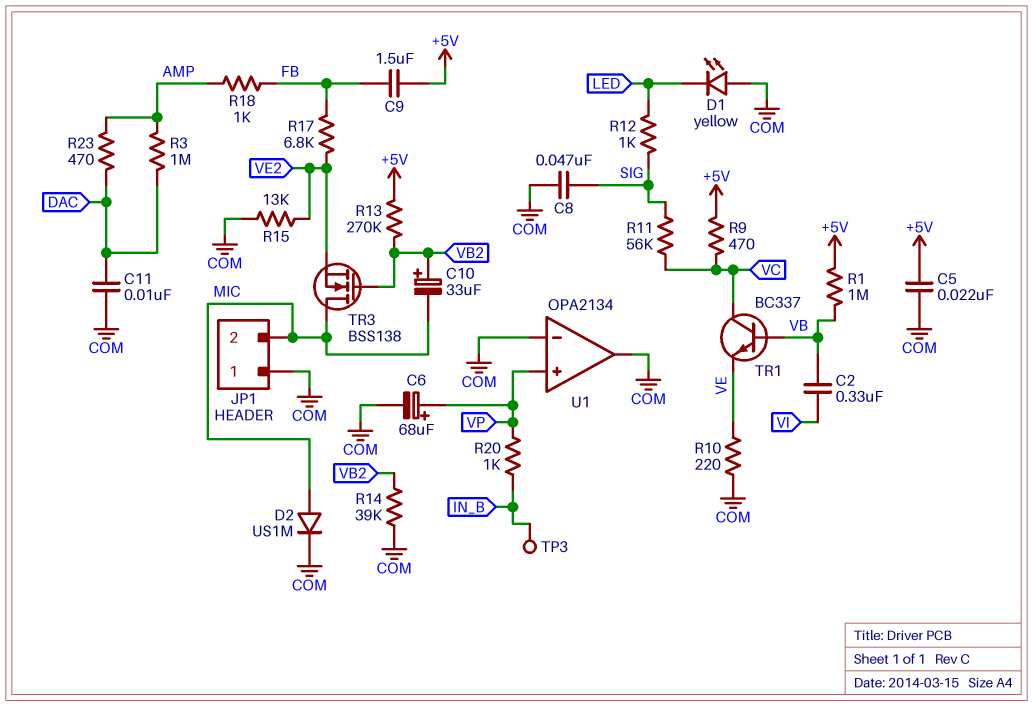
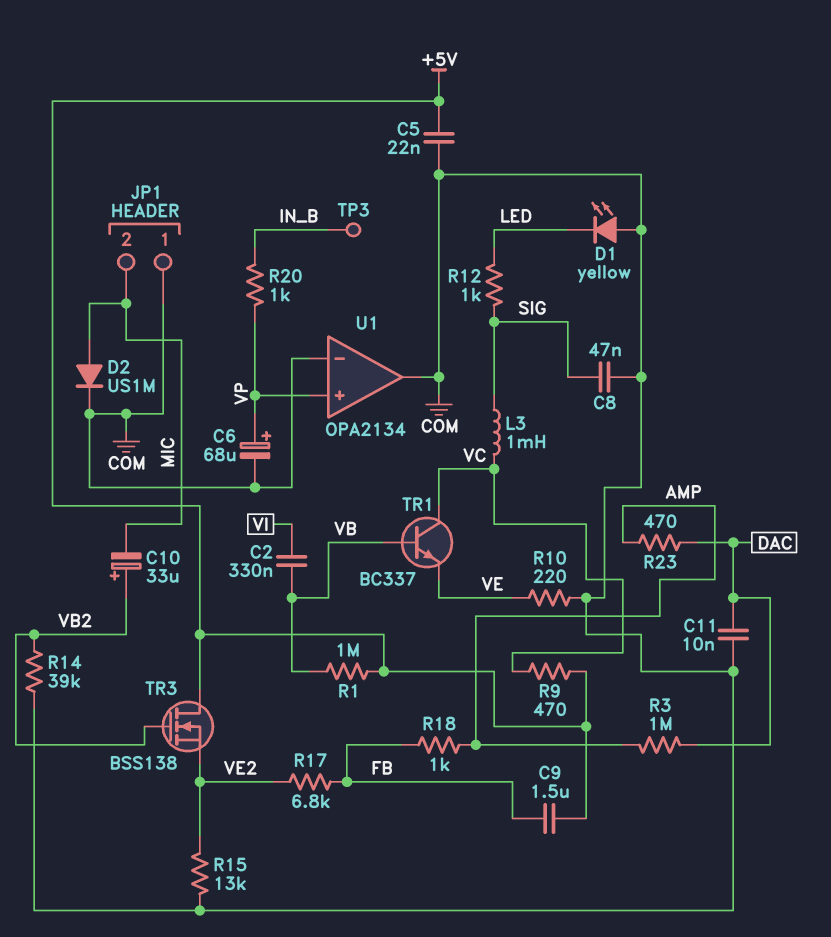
L3: none -> 1mH (SIG, VC)
R11: 56k (SIG, VC) -> none
R13: 270k (+5V, VB2) -> none
TR3: NMOS BSS138 (G VB2, D MIC, S VE2) -> NMOS BSS138 (G VB2, D +5V, S VE2)

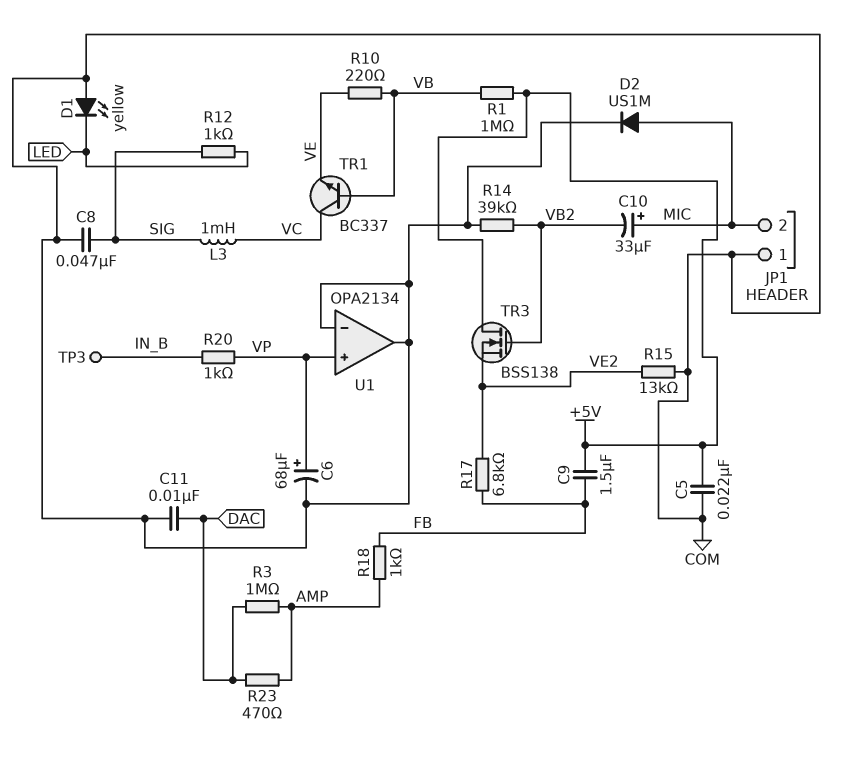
C2: 330nF (VB, VI) -> none
C10: 33uF (plus VB2, minus MIC) -> 33uF (plus MIC, minus VB2)
R9: 470 (+5V, VC) -> none
R10: 220 (COM, VE) -> 220 (VB, VE)

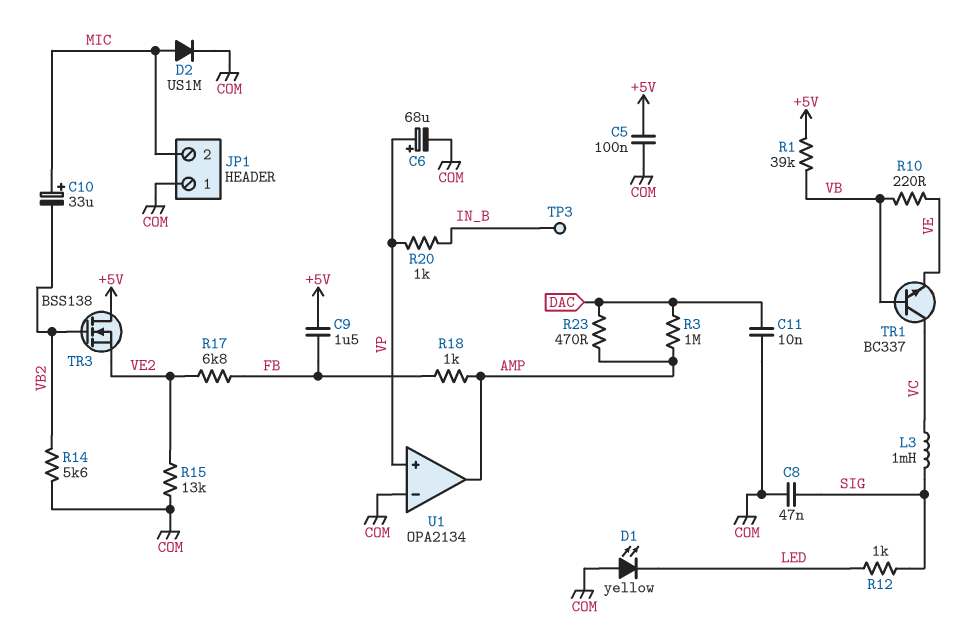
C5: 22nF (+5V, COM) -> 100nF (+5V, COM)
R1: 1M (+5V, VB) -> 39k (+5V, VB)
R14: 39k (COM, VB2) -> 5.6k (COM, VB2)
U1 pin out: COM -> AMP

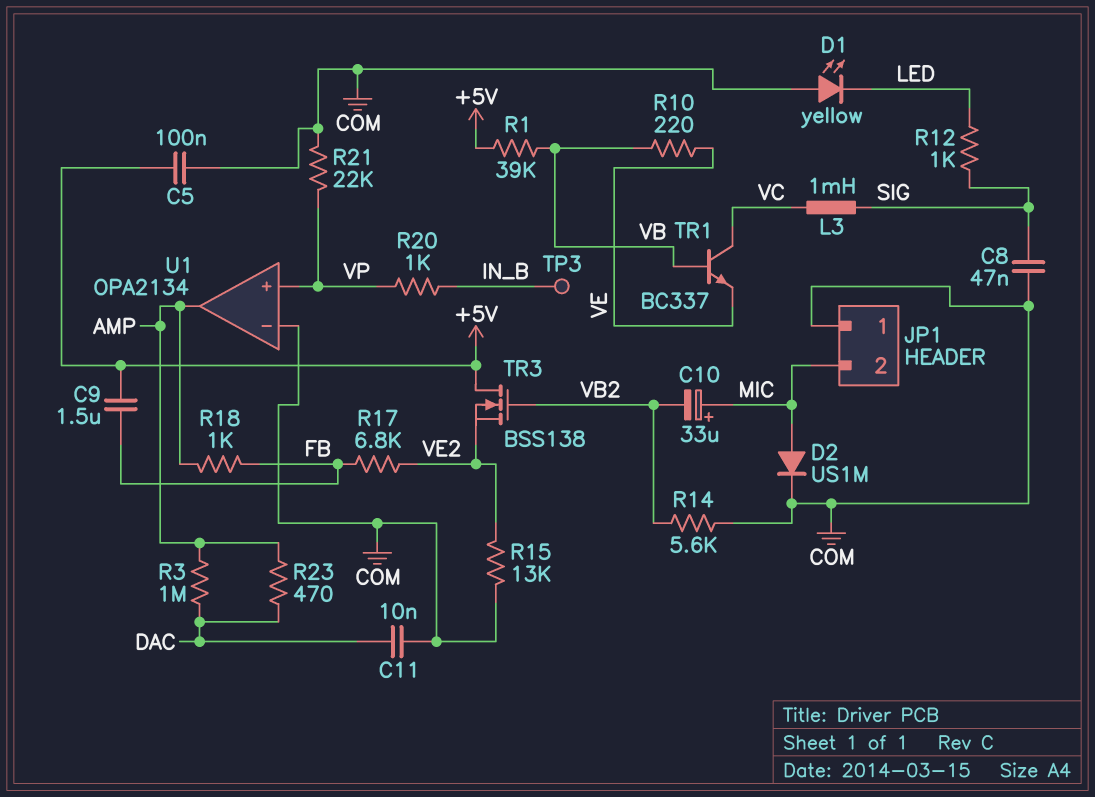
C6: 68uF (plus VP, minus COM) -> none
R21: none -> 22k (COM, VP)

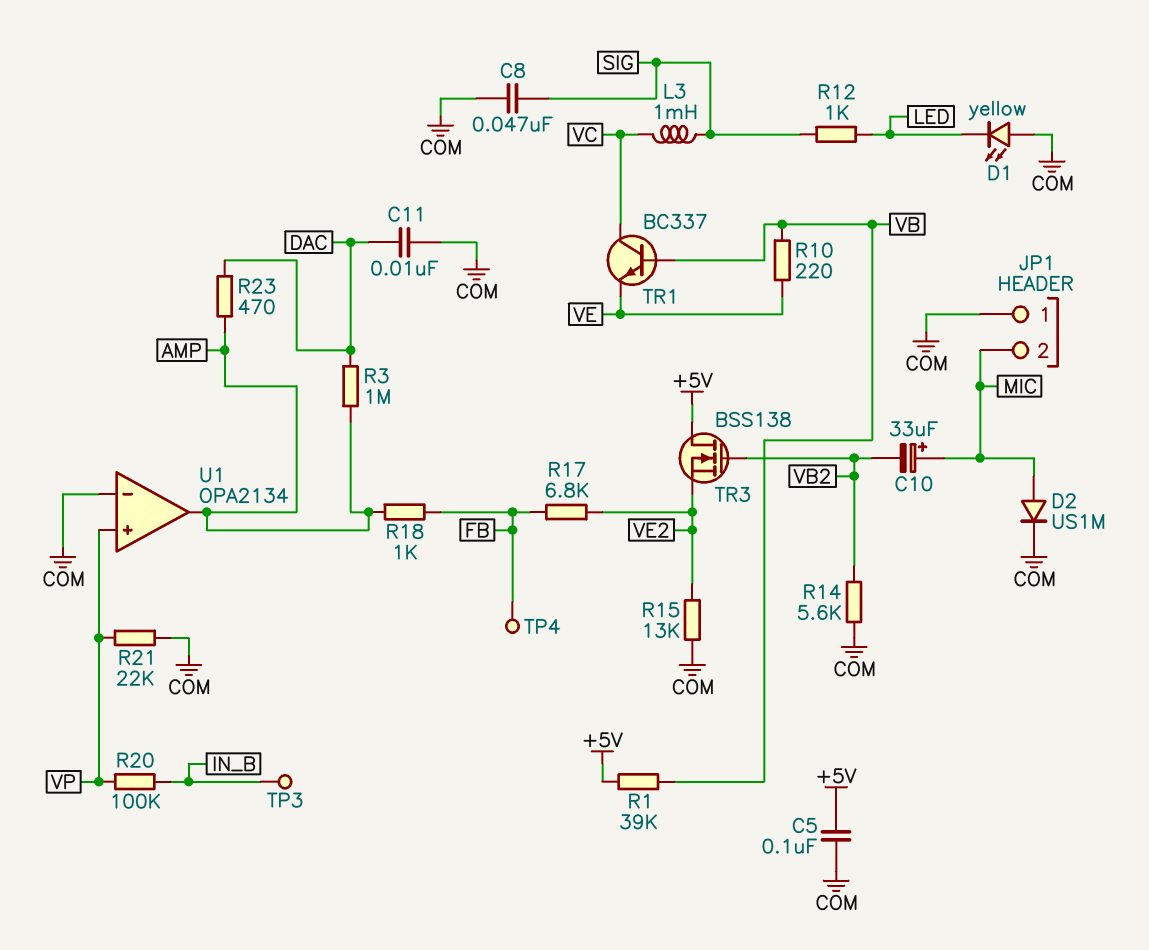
C9: 1.5uF (+5V, FB) -> none
R20: 1k (IN_B, VP) -> 100k (IN_B, VP)
TP4: none -> test point (FB)

